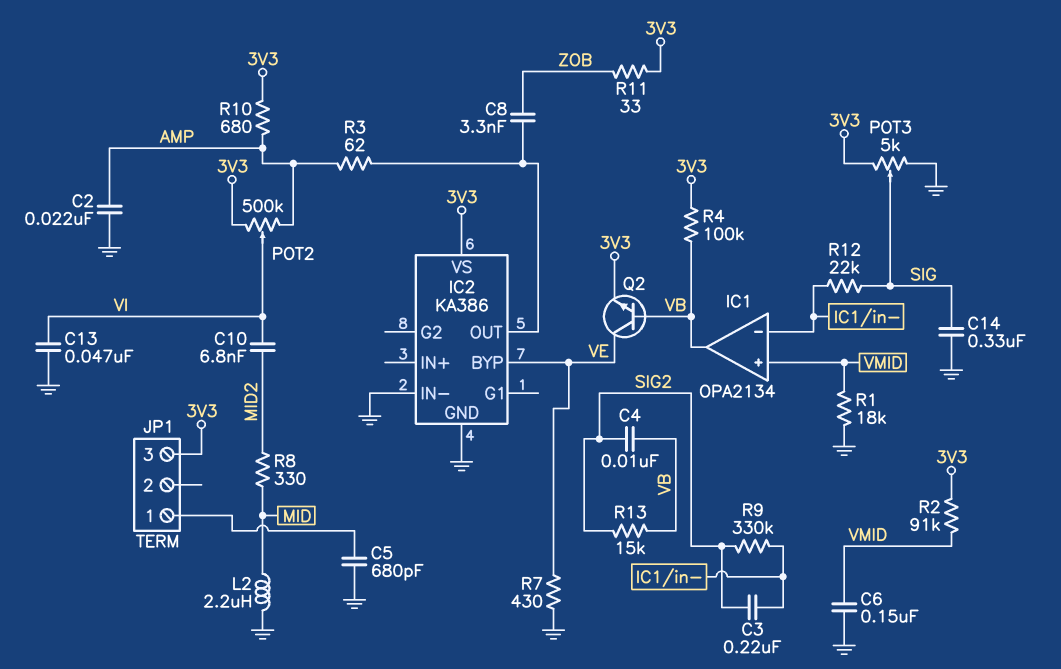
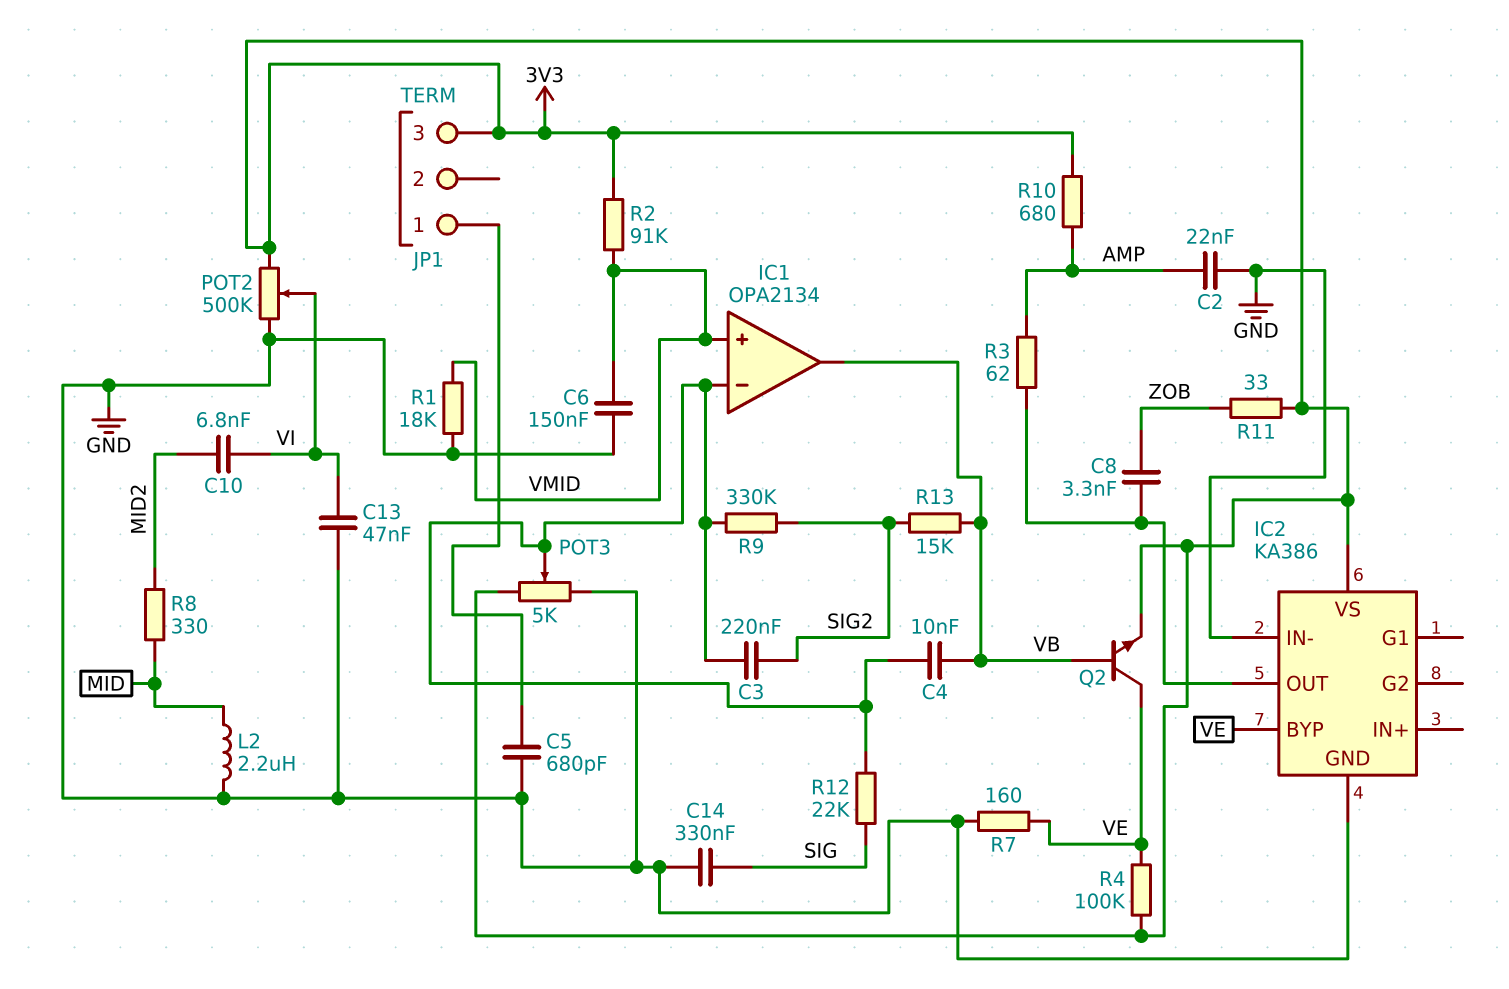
C4: 10nF (SIG2, VB) -> 10nF (IC1/in-, VB)
POT2: 500k (3V3, AMP, wiper VI) -> 500k (3V3, GND, wiper VI)
POT3: 5k (3V3, GND, wiper SIG) -> 5k (3V3, GND, wiper IC1/in-)
R4: 100k (3V3, VB) -> 100k (3V3, VE)
R7: 430 (GND, VE) -> 160 (GND, VE)

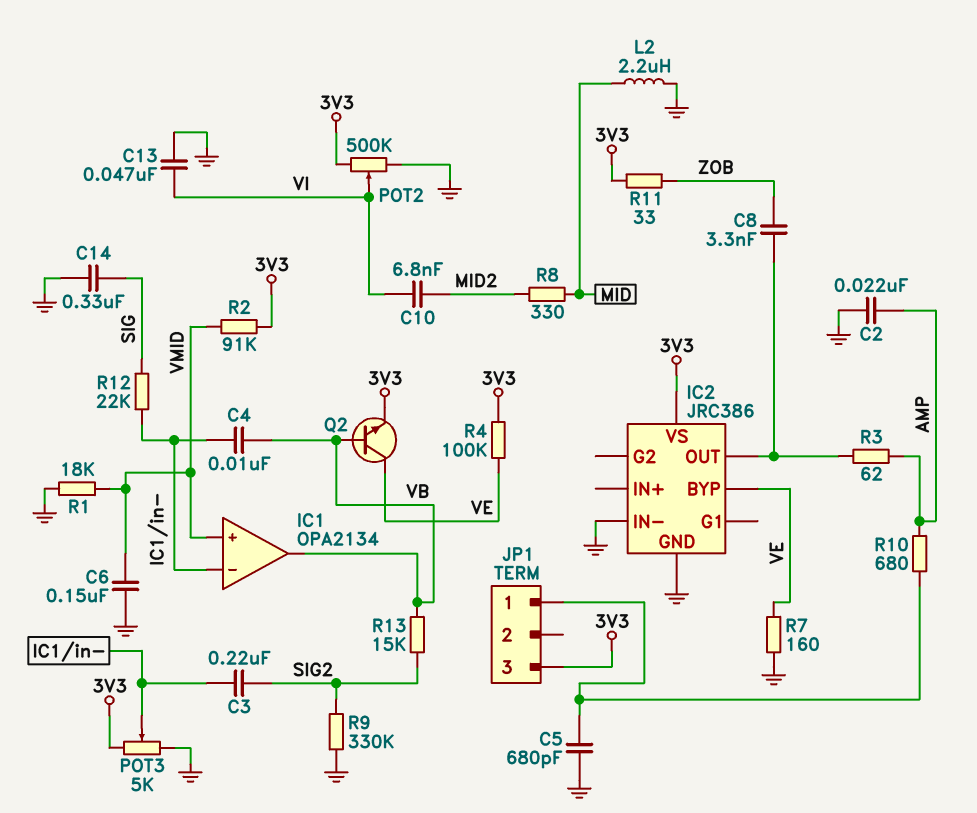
IC2: KA386 -> JRC386
R9: 330k (IC1/in-, SIG2) -> 330k (GND, SIG2)
R10: 680 (3V3, AMP) -> 680 (AMP, JP1/1)

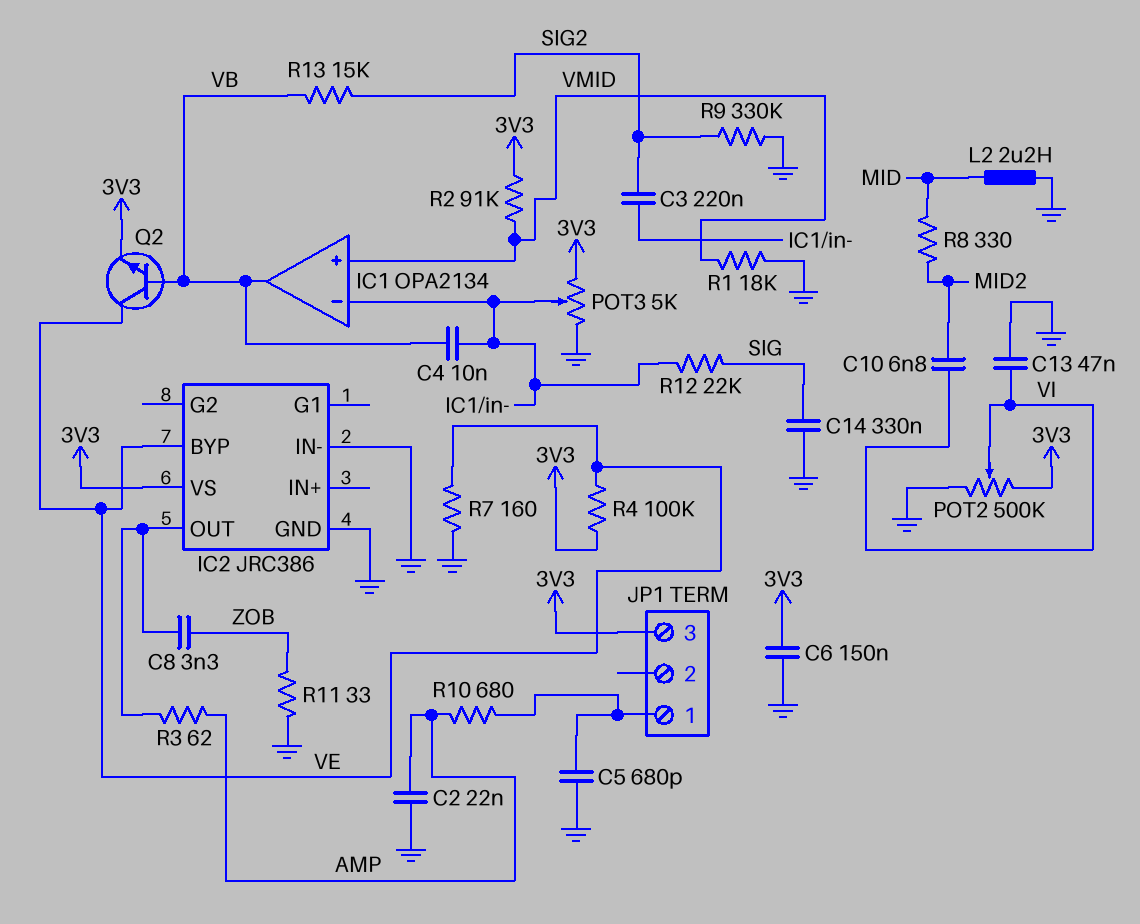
C6: 150nF (GND, VMID) -> 150nF (3V3, GND)
R11: 33 (3V3, ZOB) -> 33 (GND, ZOB)

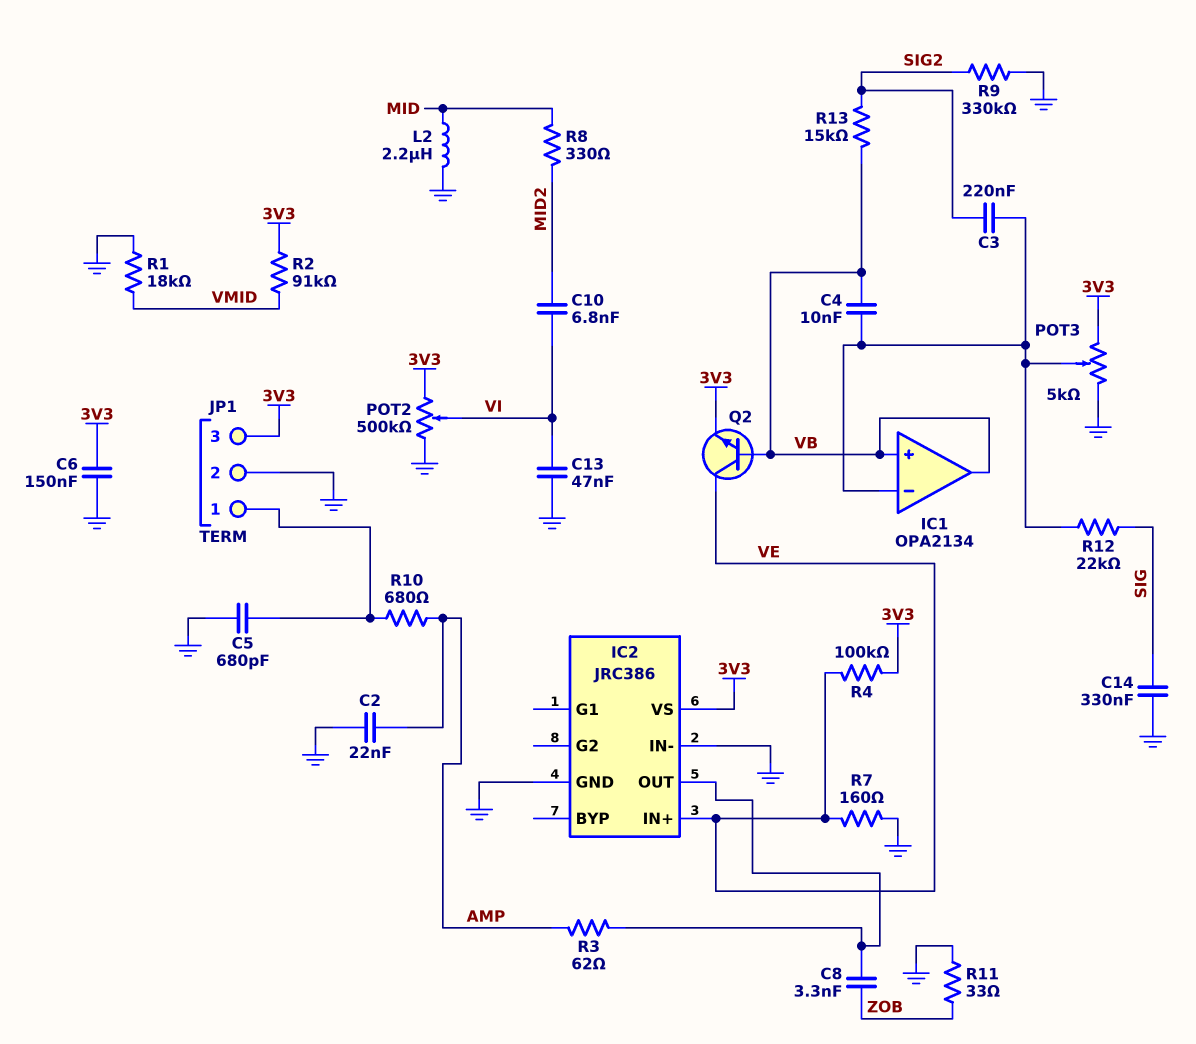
IC1 pin in+: VMID -> VB
IC2 pin BYP: VE -> none
IC2 pin IN+: none -> VE
JP1 pin 2: none -> GND

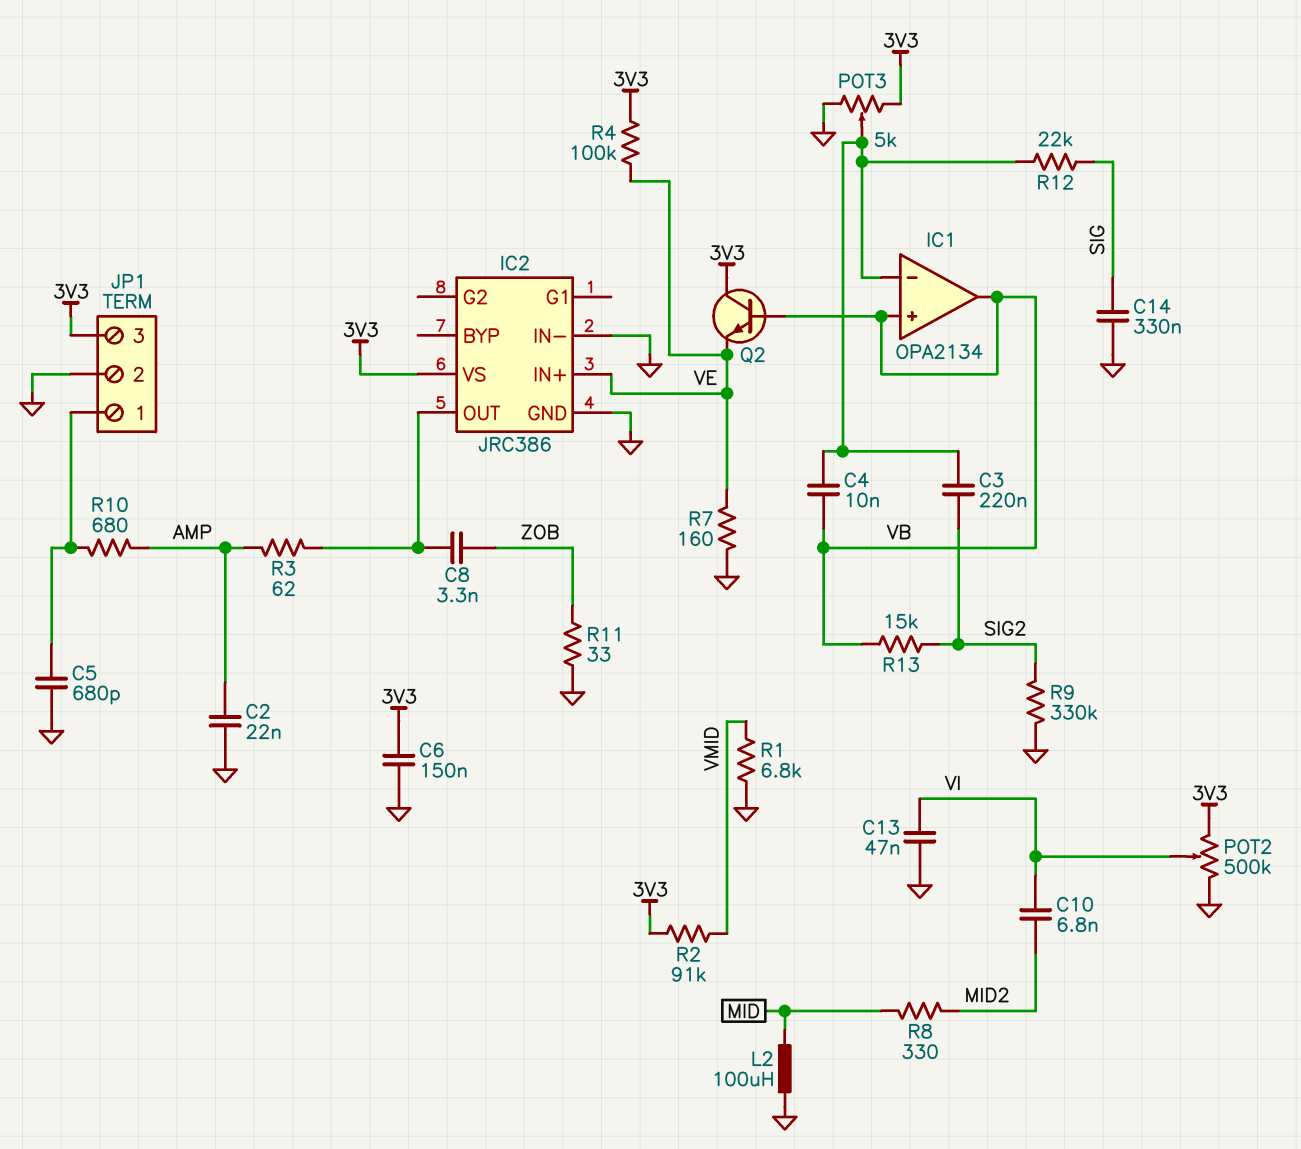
L2: 2.2uH (GND, MID) -> 100uH (GND, MID)
Q2: NPN (B VB, C VE, E 3V3) -> NPN (B VB, C 3V3, E VE)
R1: 18k (GND, VMID) -> 6.8k (GND, VMID)

